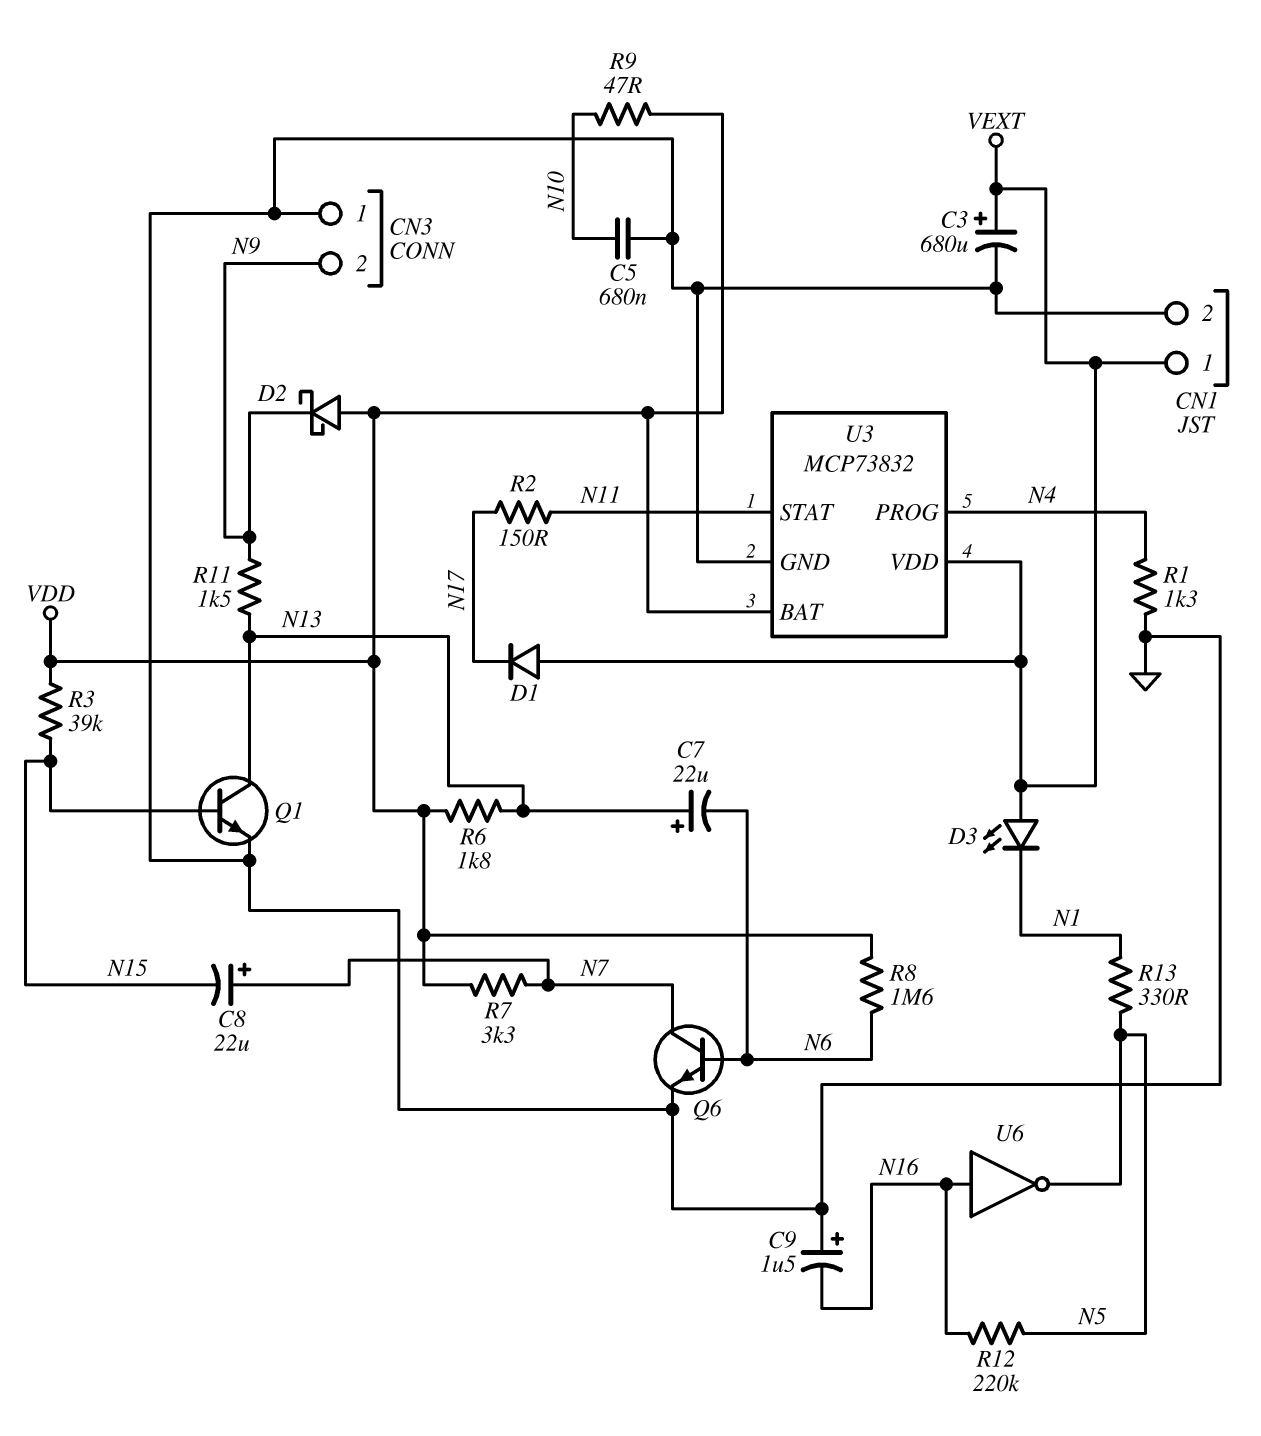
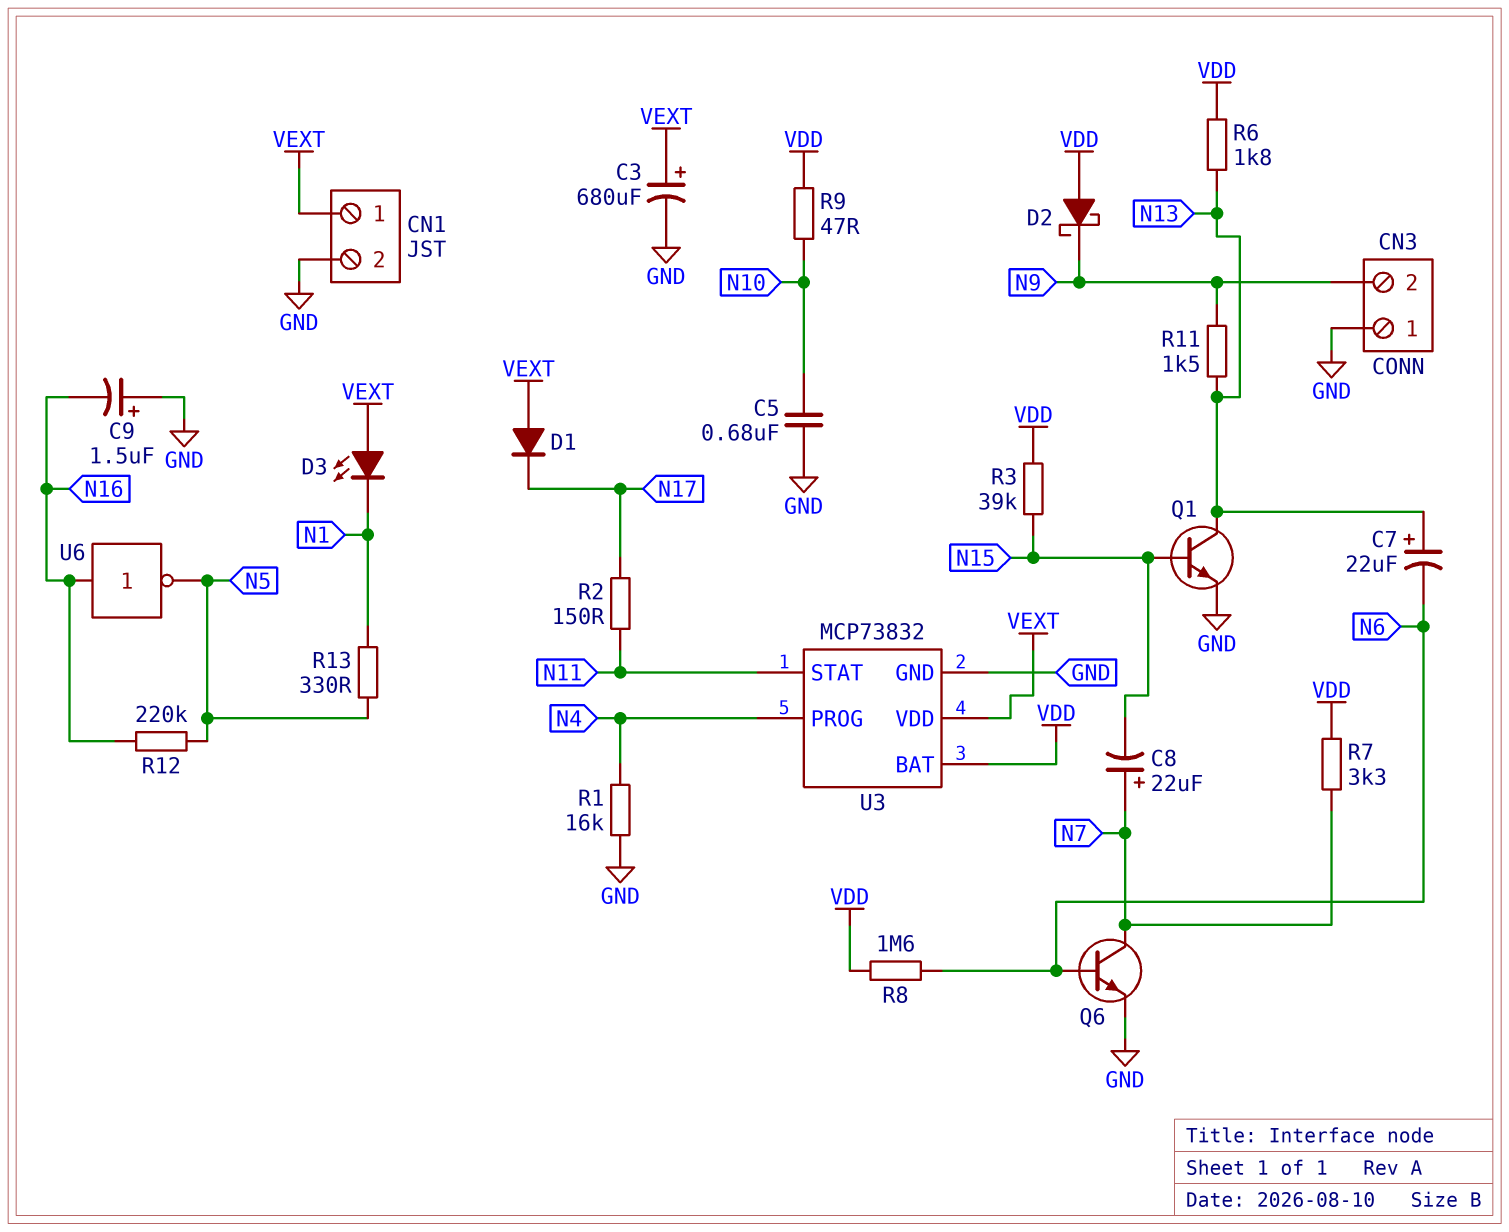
R1: 1.3k (GND, N4) -> 16k (GND, N4)

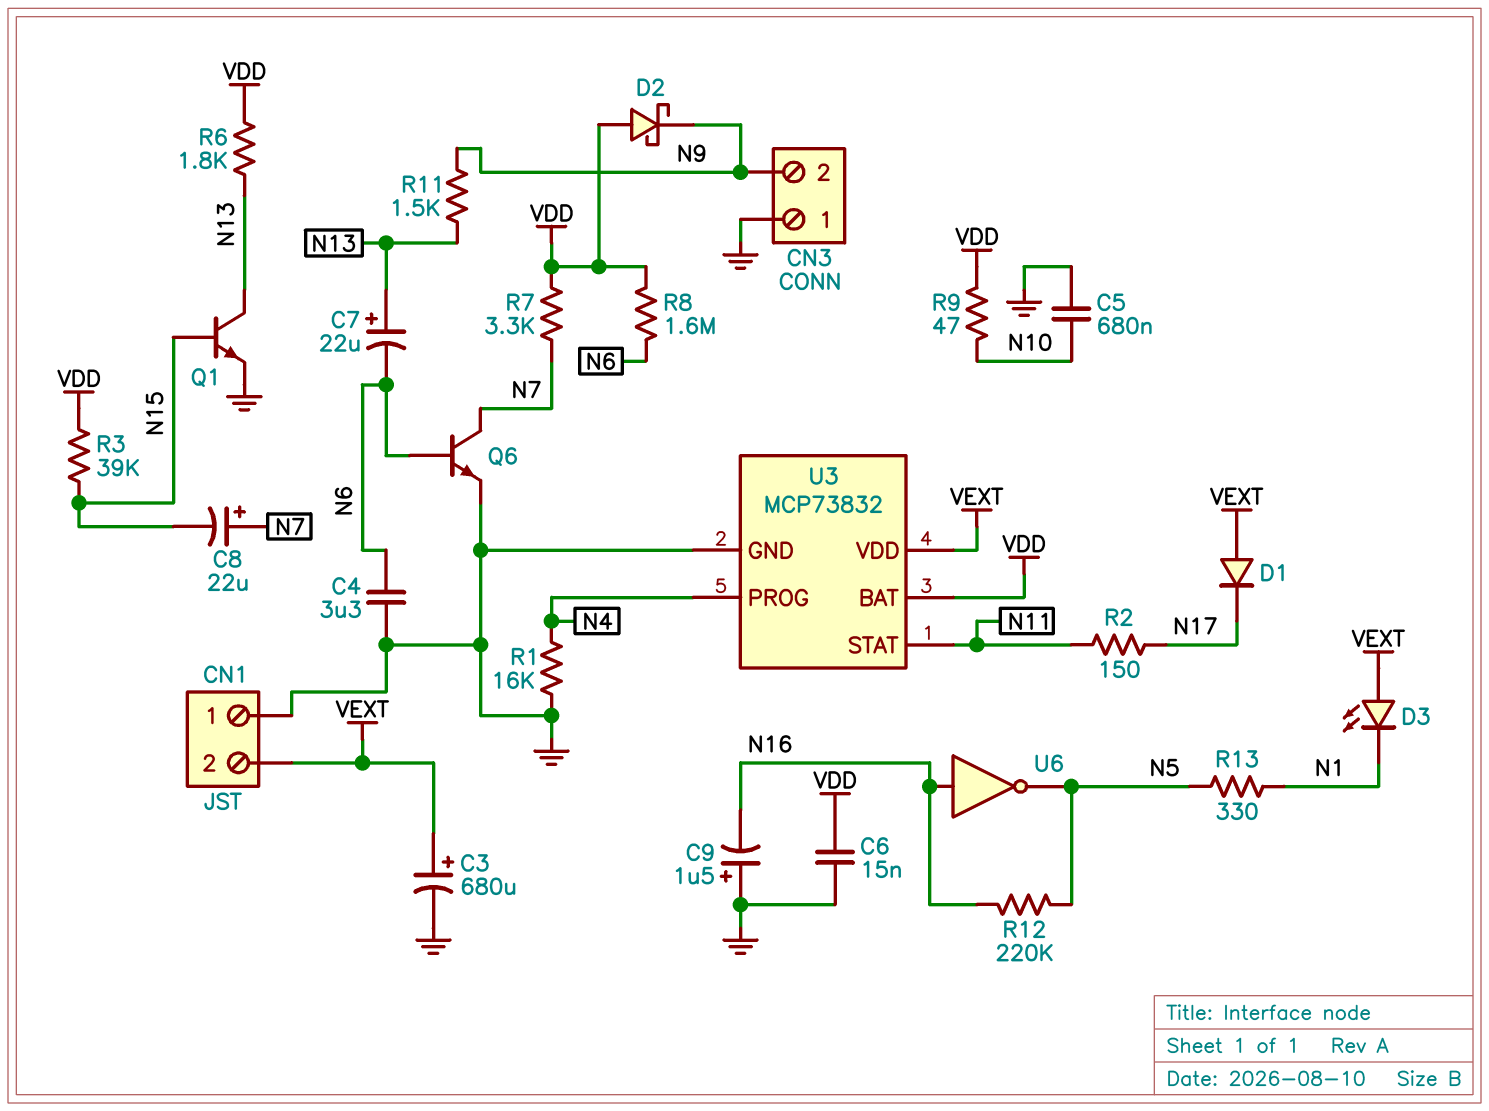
C4: none -> 3.3uF (GND, N6)
C6: none -> 15nF (GND, VDD)
CN1 pin 1: VEXT -> GND
CN1 pin 2: GND -> VEXT

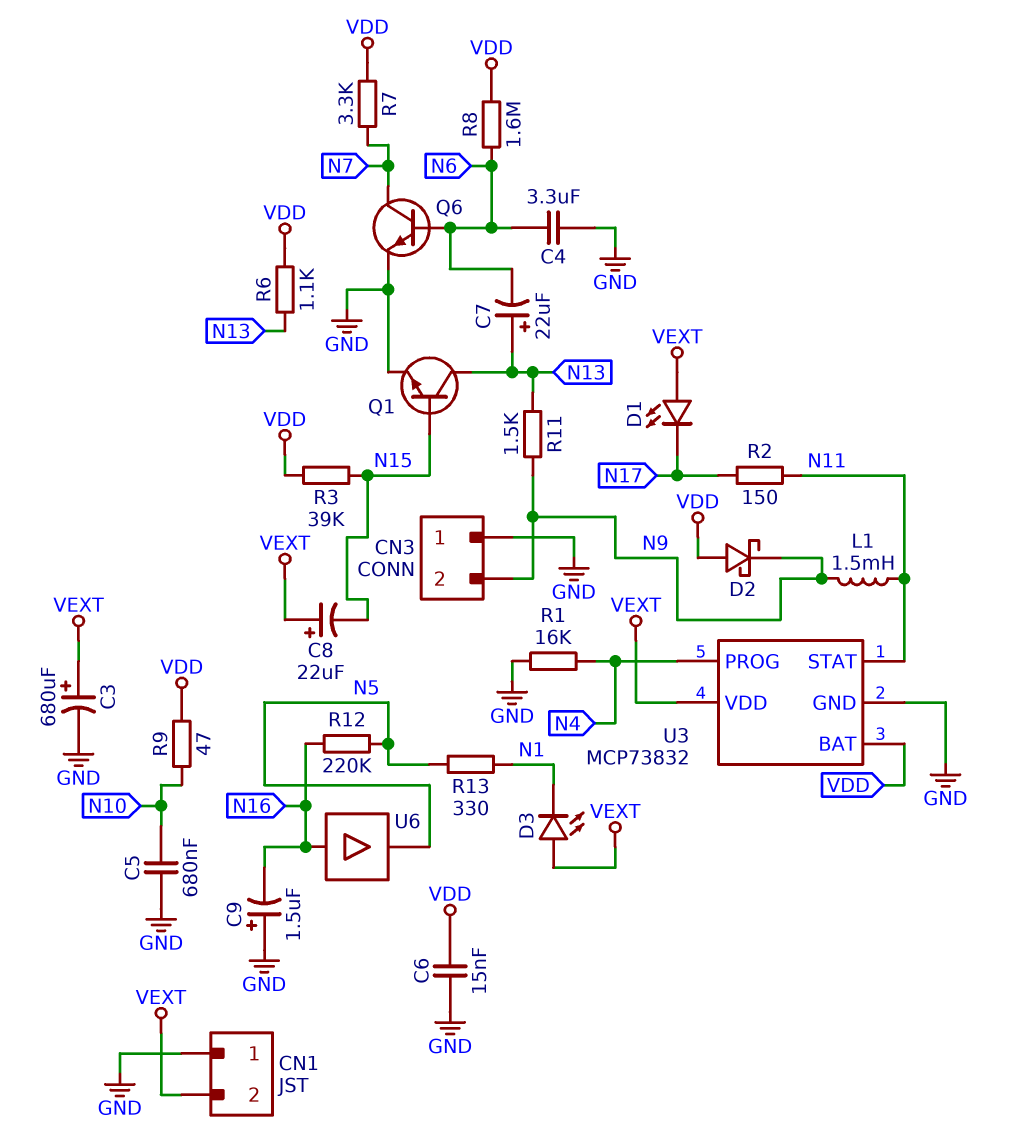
C8: 22uF (plus N7, minus N15) -> 22uF (plus VEXT, minus N15)
D1: diode (A VEXT, K N17) -> LED (A VEXT, K N17)
L1: none -> 1.5mH (N9, N11)
R6: 1.8k (N13, VDD) -> 1.1k (N13, VDD)
U6: NOT (in N16, out N5) -> buffer (in N16, out N5)

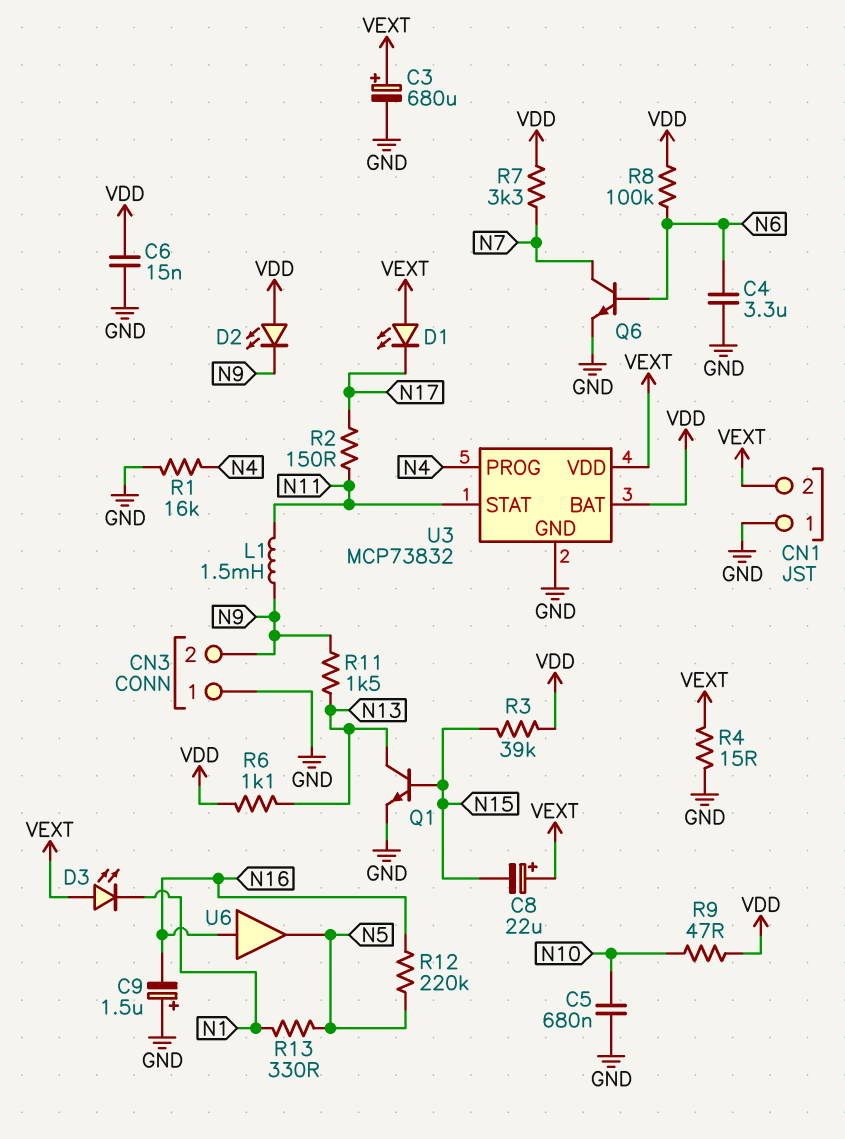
C7: 22uF (plus N13, minus N6) -> none
D2: schottky (A VDD, K N9) -> LED (A VDD, K N9)
R4: none -> 15 (GND, VEXT)
R8: 1.6M (N6, VDD) -> 100k (N6, VDD)

